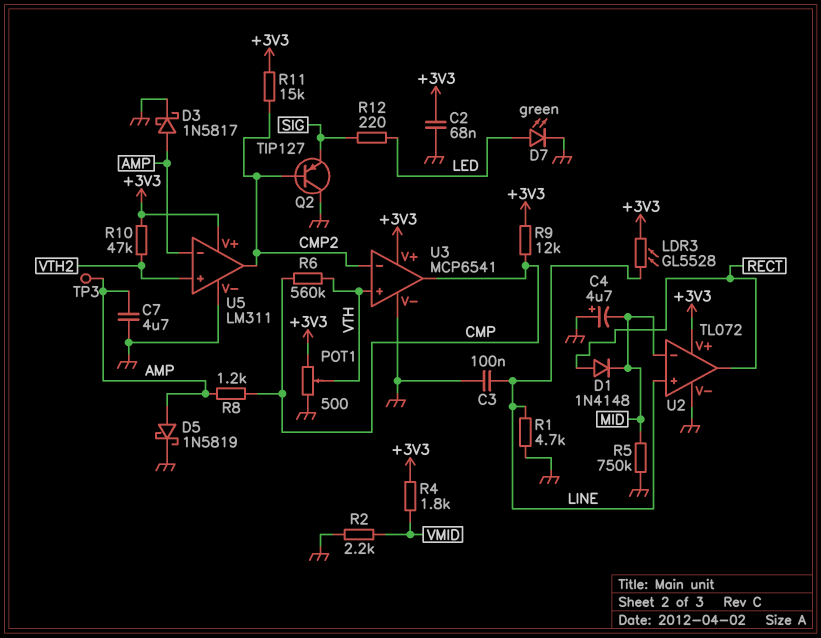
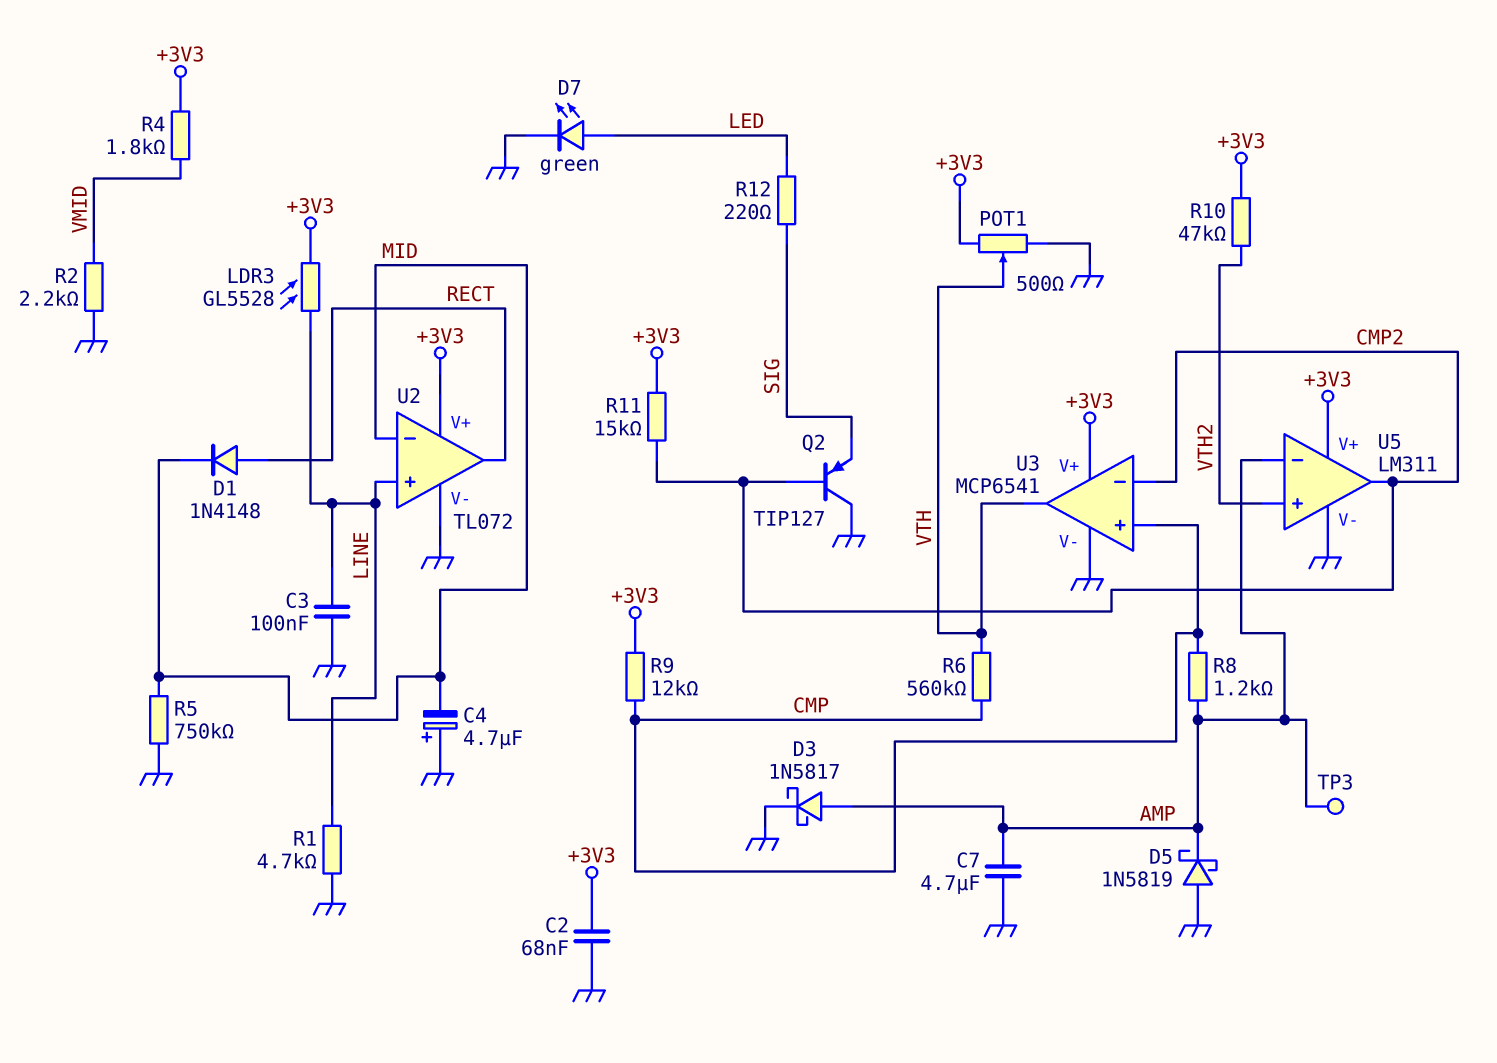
D5: schottky 1N5819 (A AMP, K GND) -> schottky 1N5819 (A GND, K AMP)
U3 pin in+: VTH -> CMP
U3 pin out: CMP -> VTH

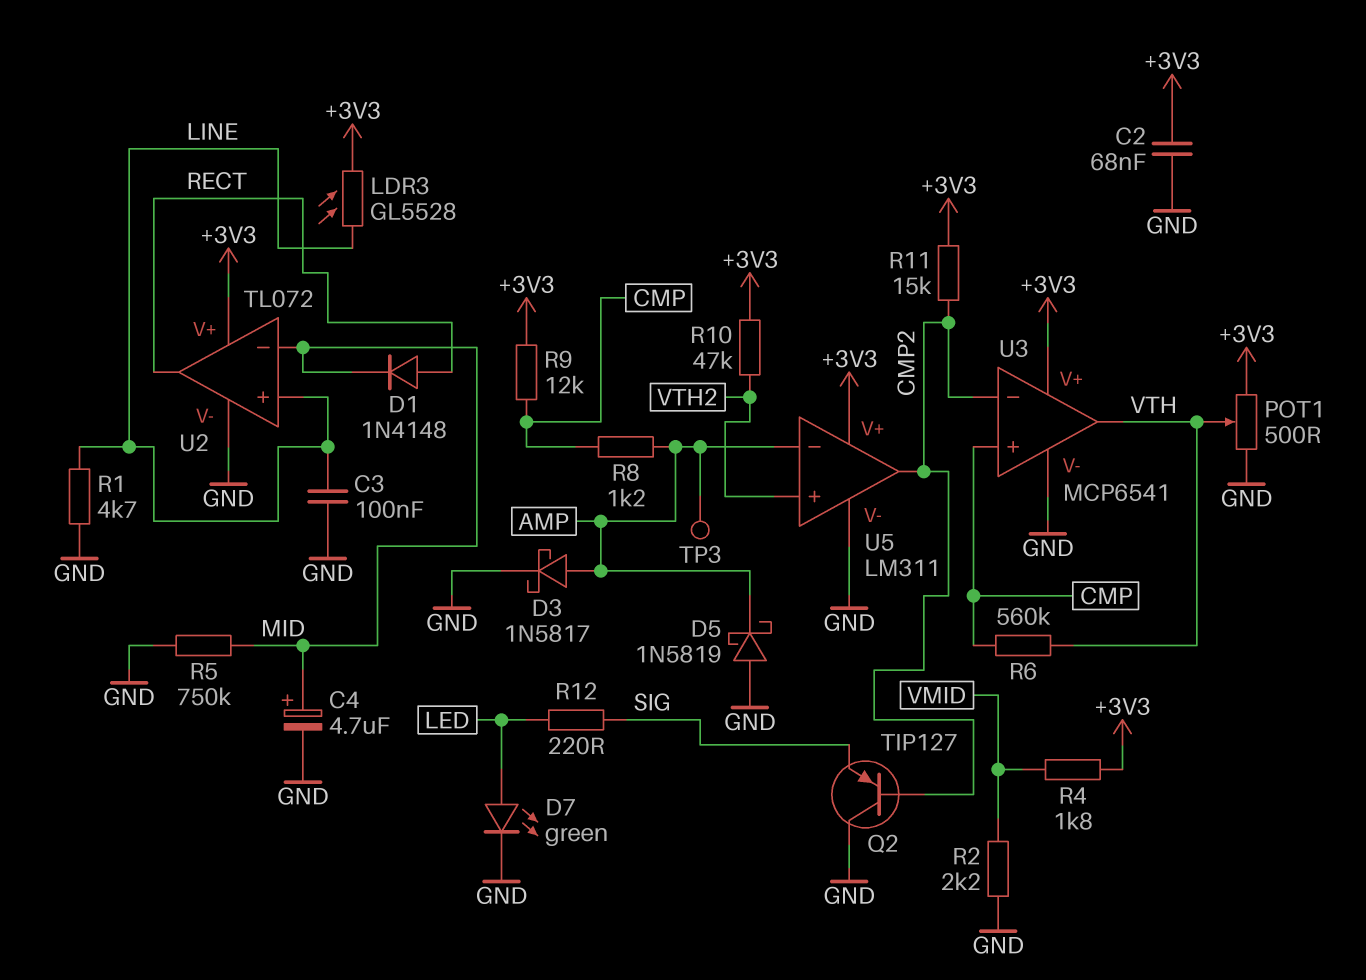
C4: 4.7uF (plus GND, minus MID) -> 4.7uF (plus MID, minus GND)
C7: 4.7uF (AMP, GND) -> none

